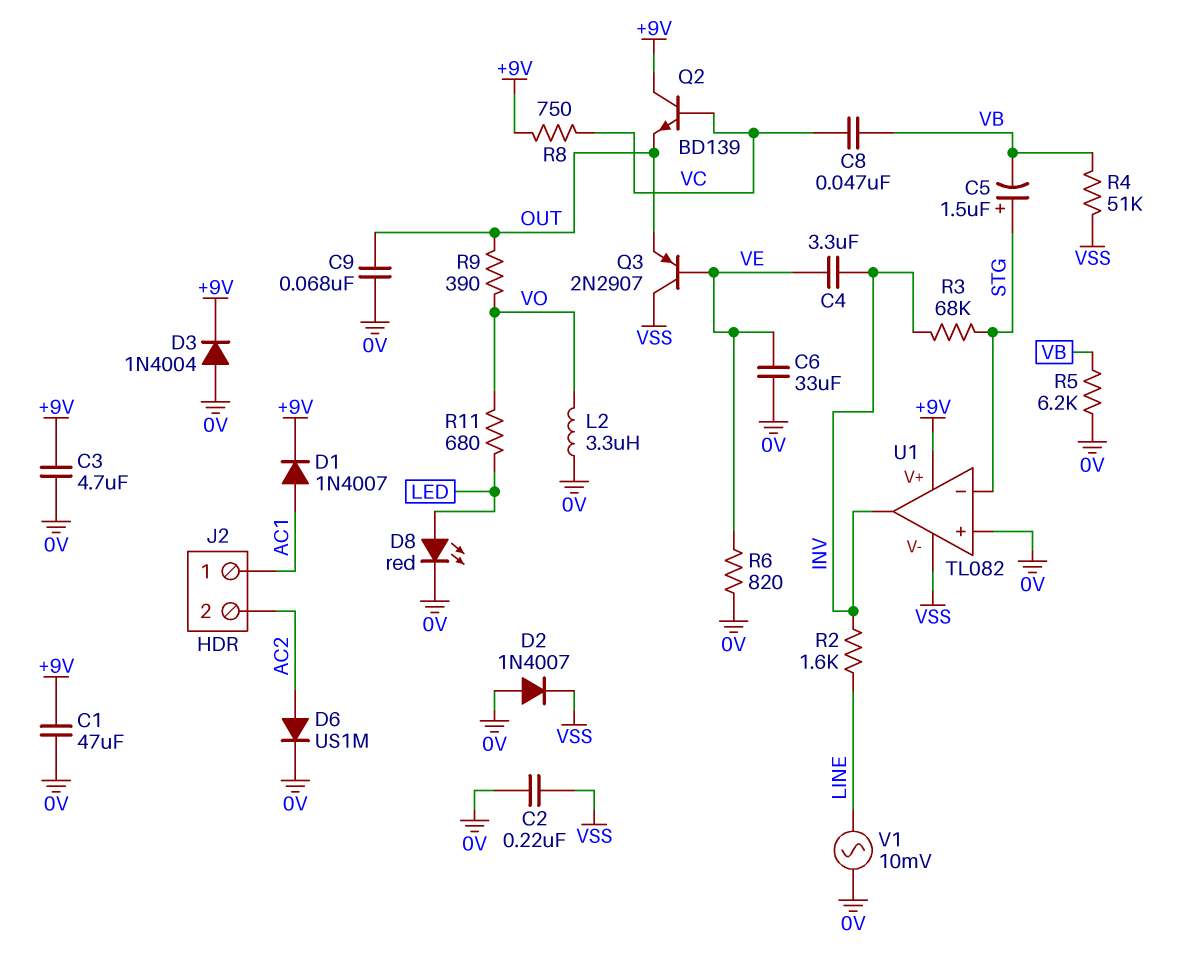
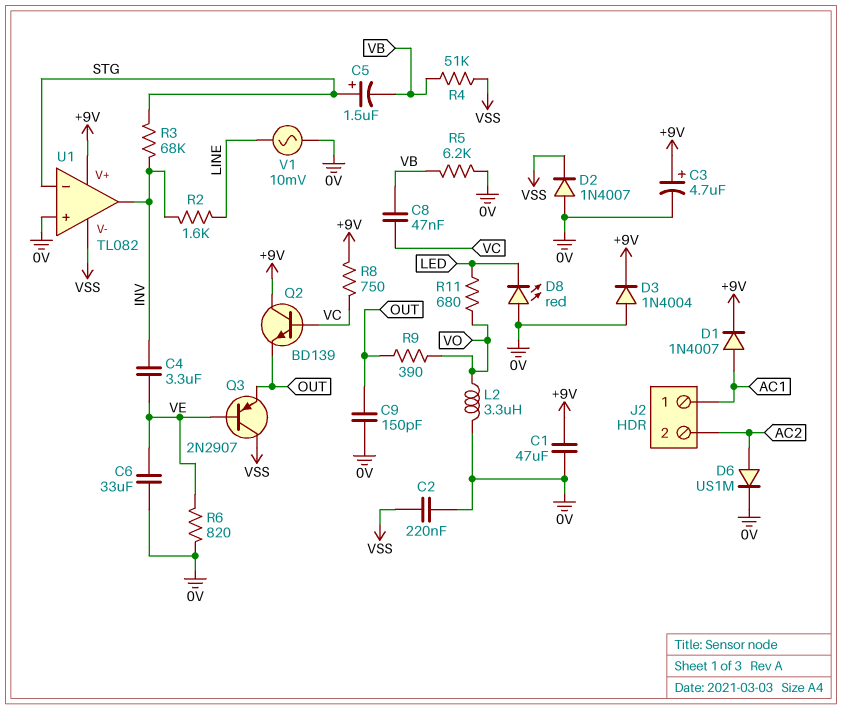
C3: 4.7uF (+9V, 0V) -> 4.7uF (plus +9V, minus 0V)
C9: 68nF (0V, OUT) -> 150pF (0V, OUT)
D8: LED red (A LED, K 0V) -> LED red (A 0V, K LED)

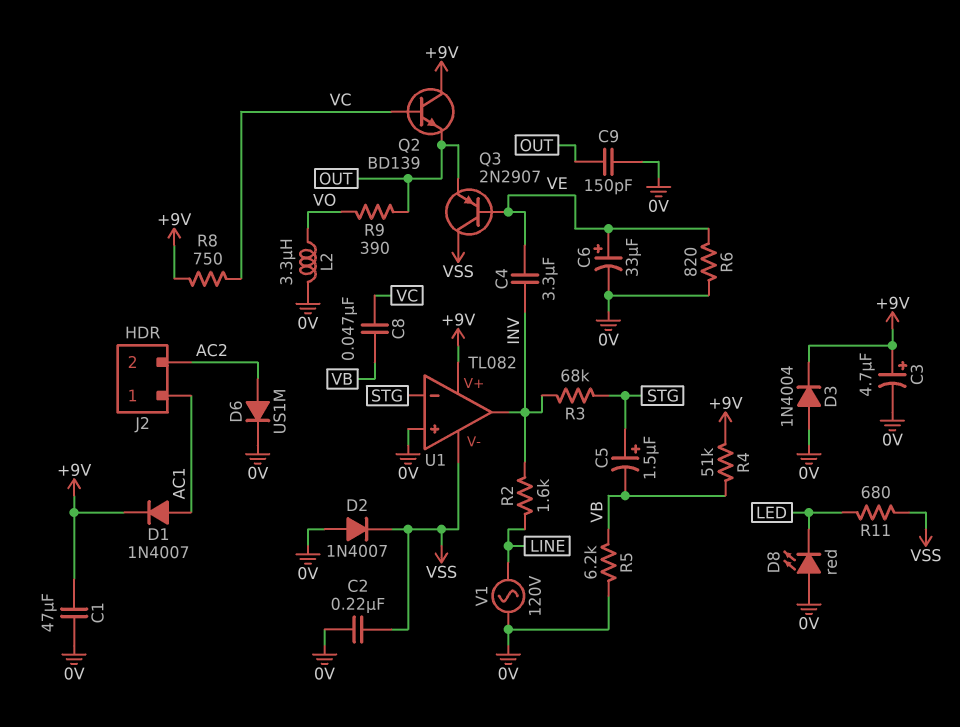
C6: 33uF (0V, VE) -> 33uF (plus VE, minus 0V)
R4: 51k (VB, VSS) -> 51k (+9V, VB)
R11: 680 (LED, VO) -> 680 (LED, VSS)
V1: AC 10mV (0V, LINE) -> AC 120V (0V, LINE)

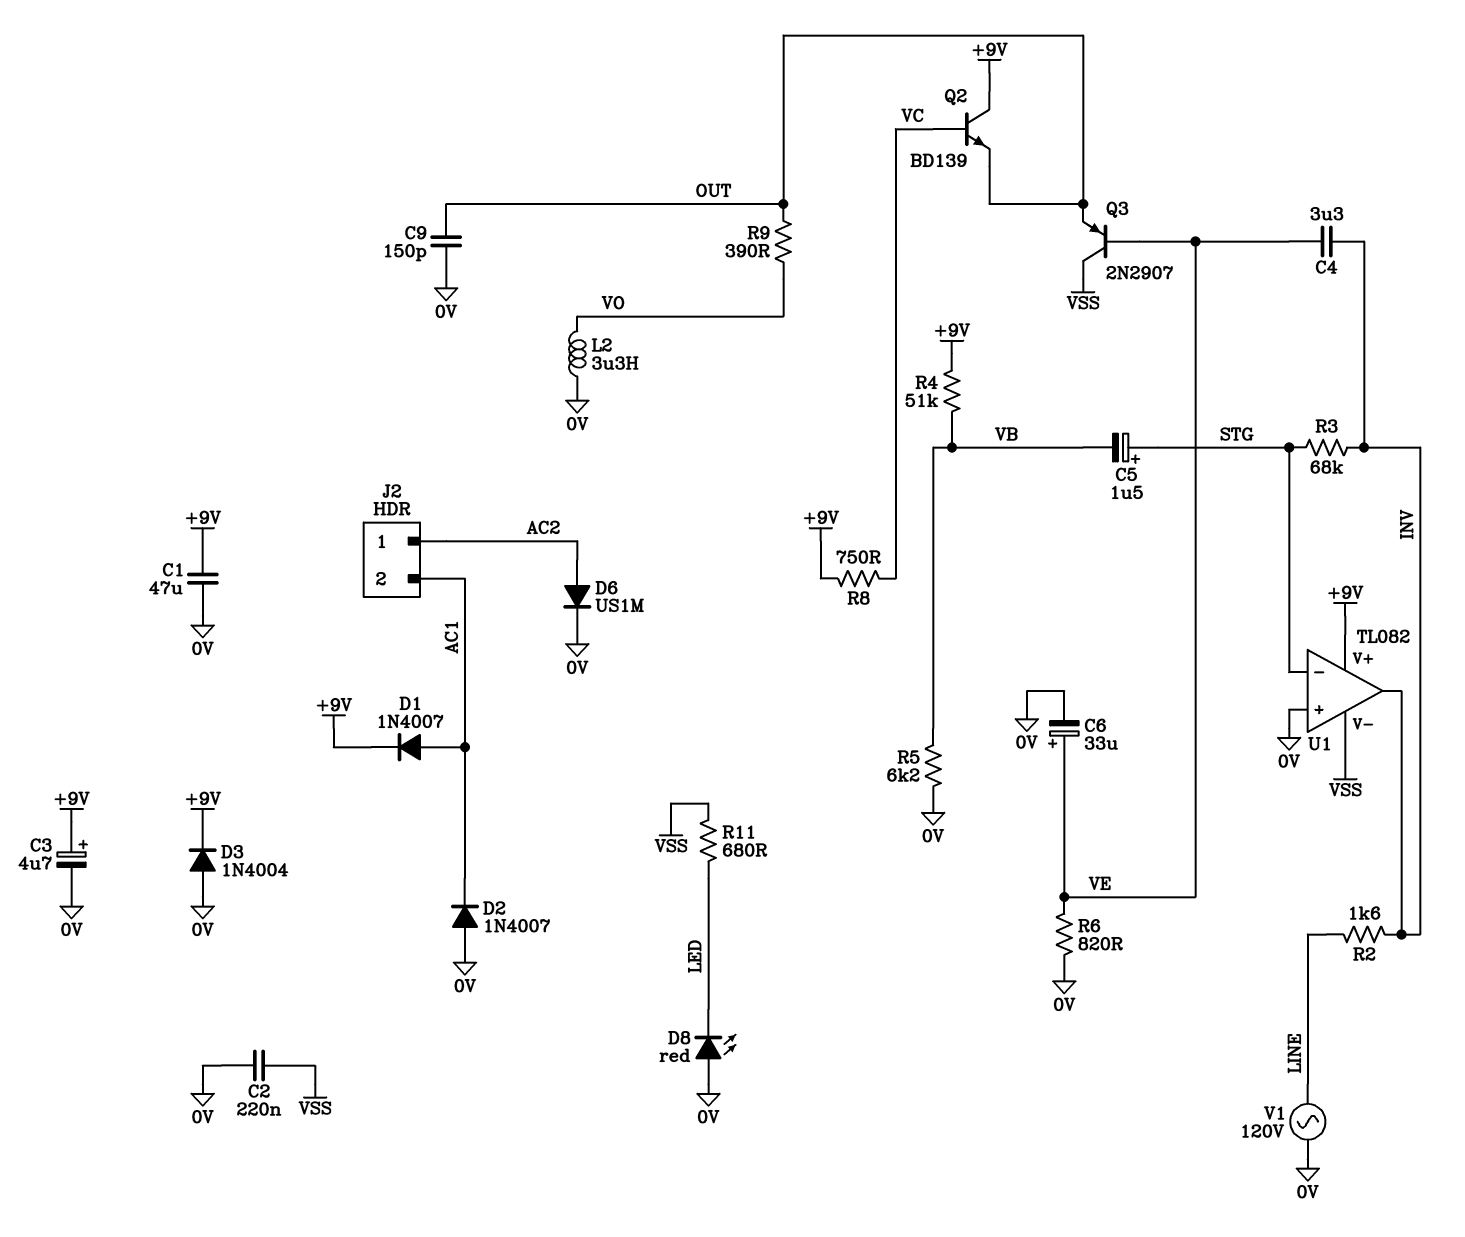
C8: 47nF (VB, VC) -> none
D2: diode 1N4007 (A 0V, K VSS) -> diode 1N4007 (A 0V, K AC1)
J2 pin 1: AC1 -> AC2
J2 pin 2: AC2 -> AC1

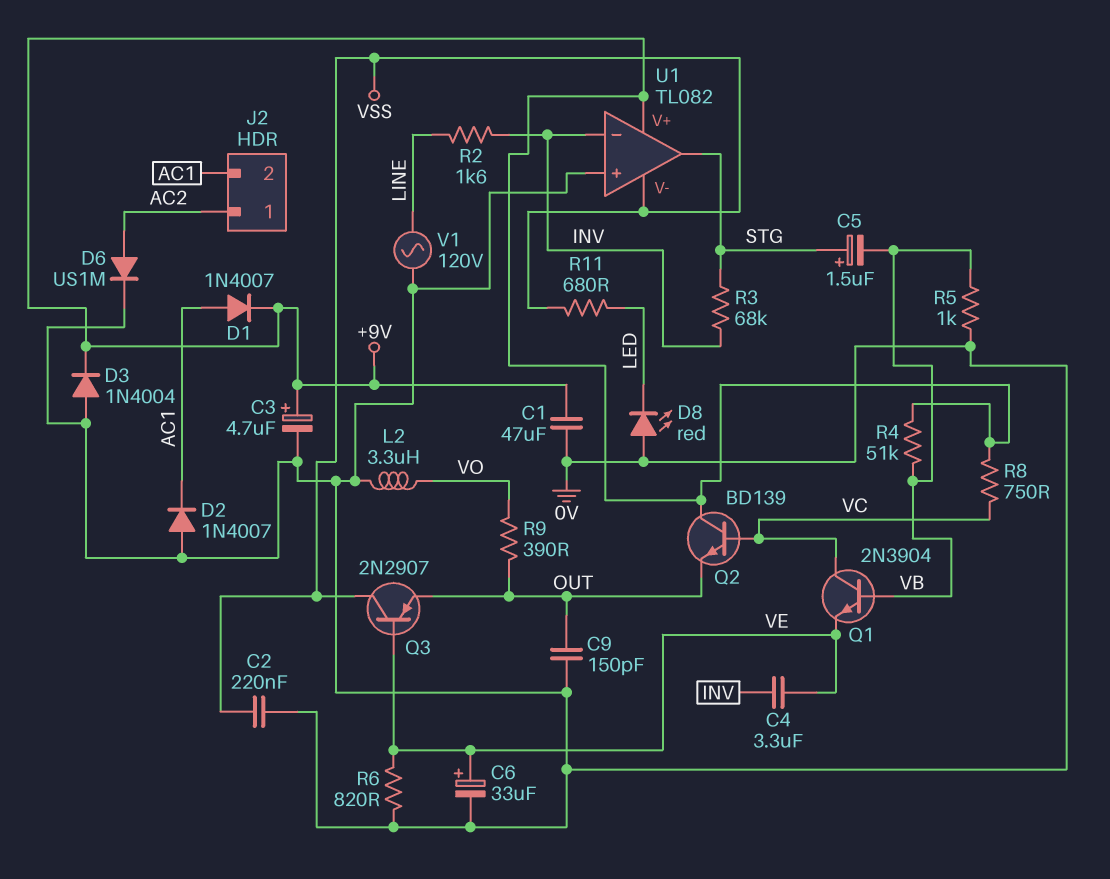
Q1: none -> NPN 2N3904 (B VB, C VC, E VE)
R5: 6.2k (0V, VB) -> 1k (0V, VB)
U1 pin in-: STG -> INV
U1 pin out: INV -> STG

